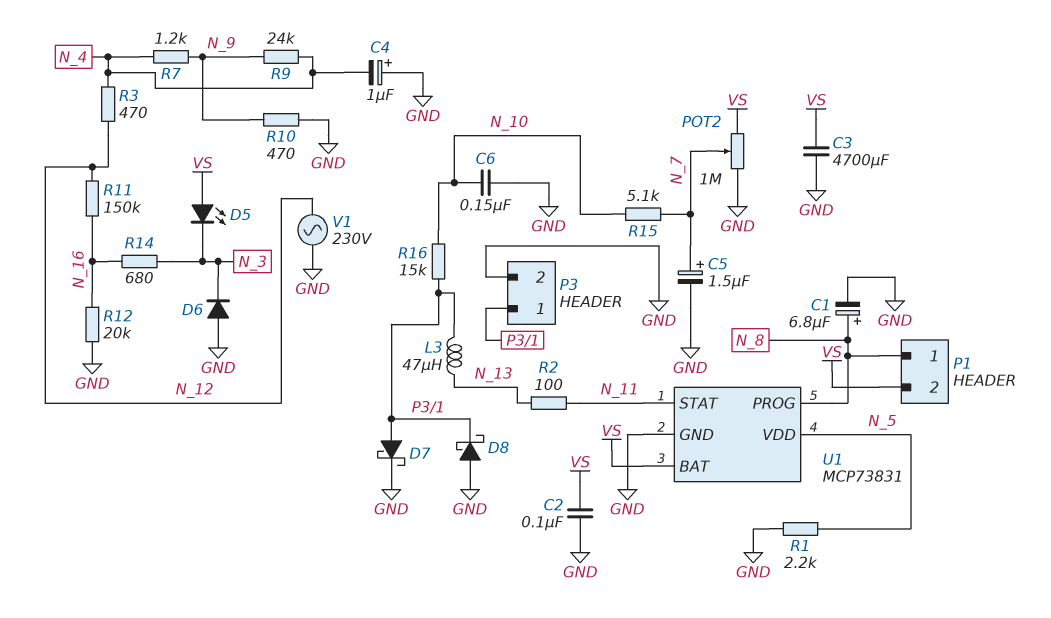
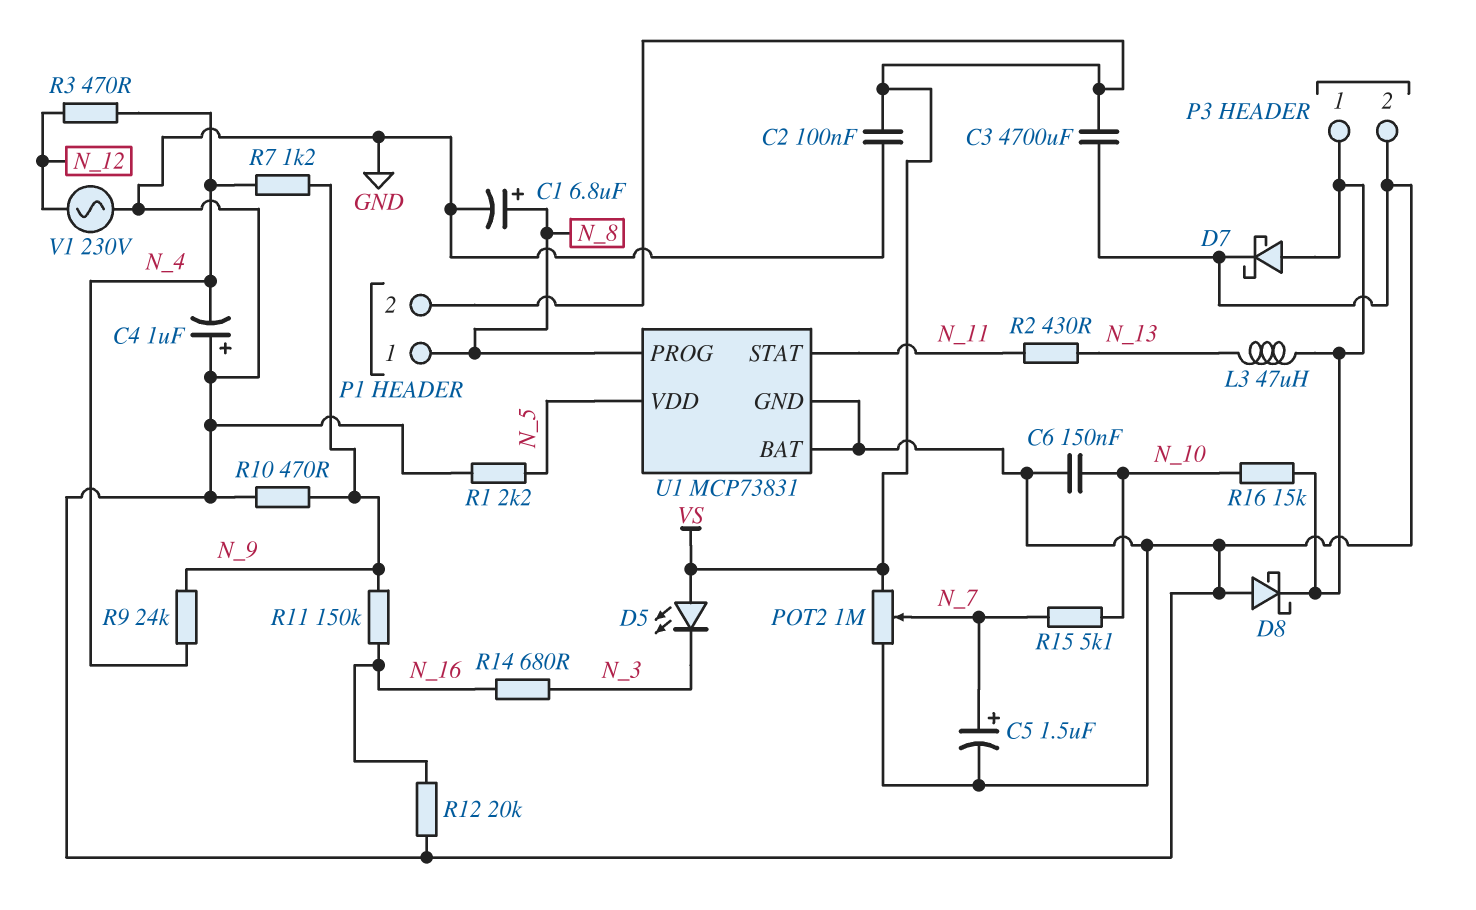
D6: diode (A GND, K N_3) -> none
R2: 100 (N_11, N_13) -> 430 (N_11, N_13)
R11: 150k (N_12, N_16) -> 150k (N_9, N_16)
U1 pin BAT: VS -> GND

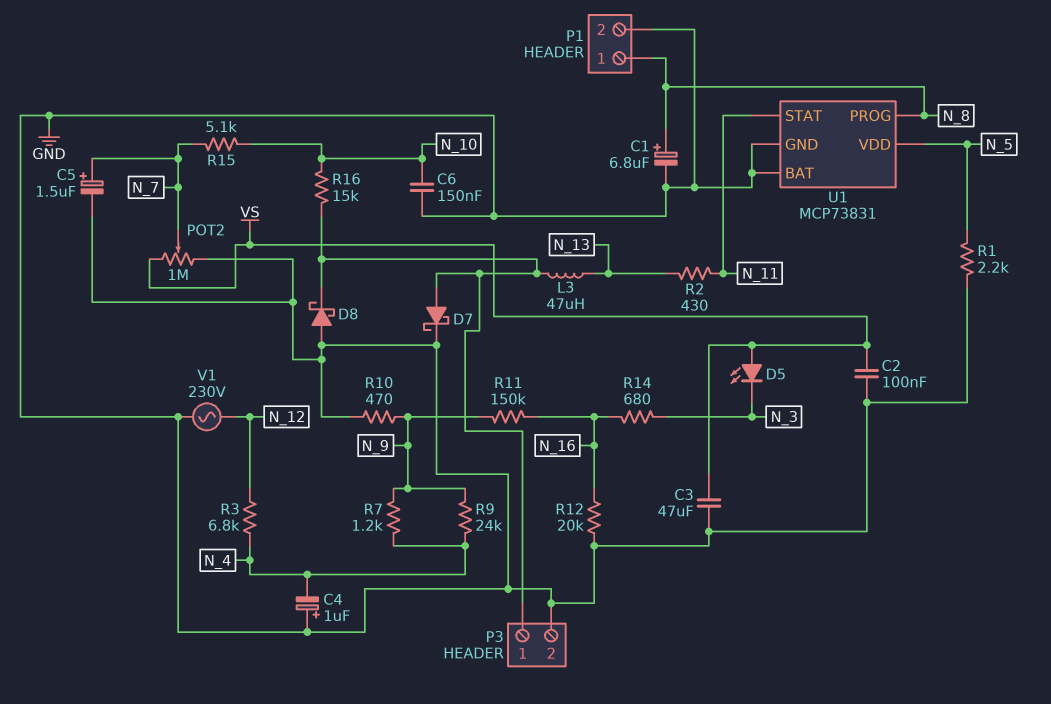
C3: 4700uF (GND, VS) -> 47uF (GND, VS)
P1 pin 2: VS -> GND
R3: 470 (N_4, N_12) -> 6.8k (N_4, N_12)

